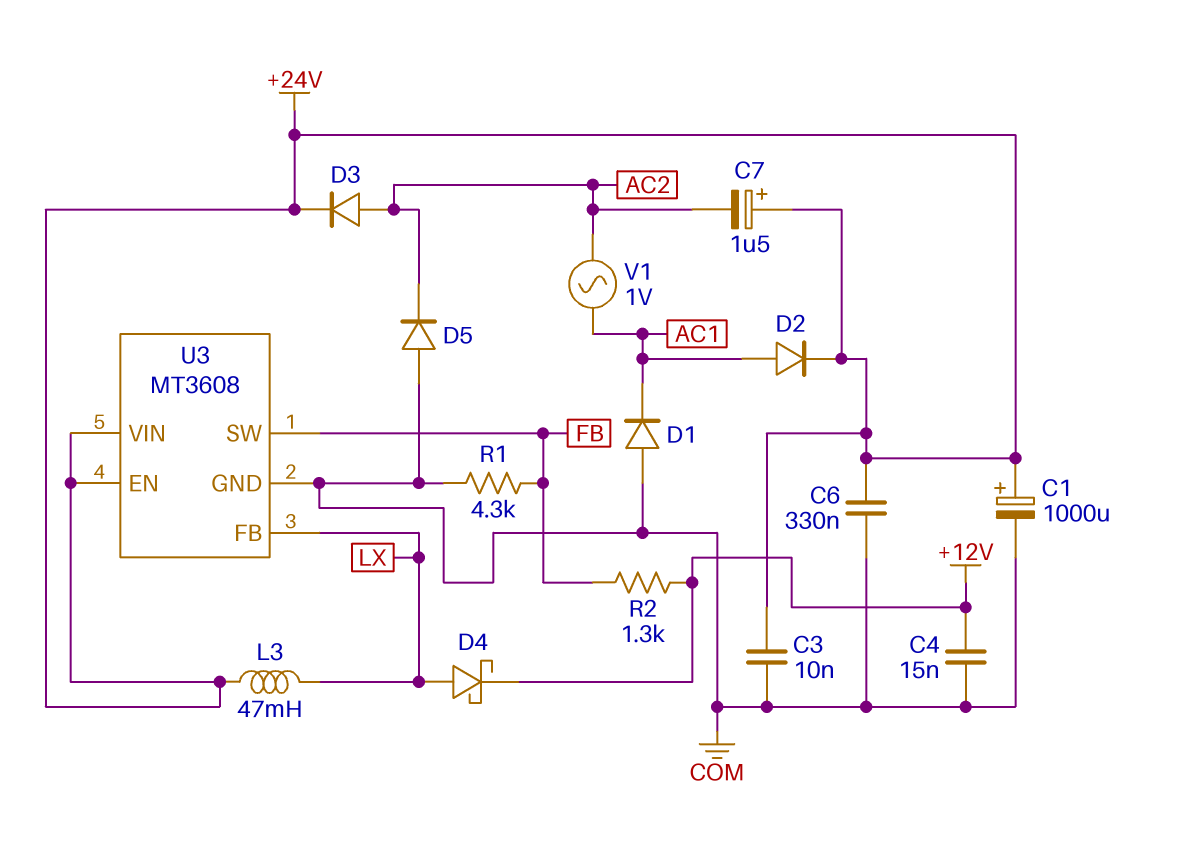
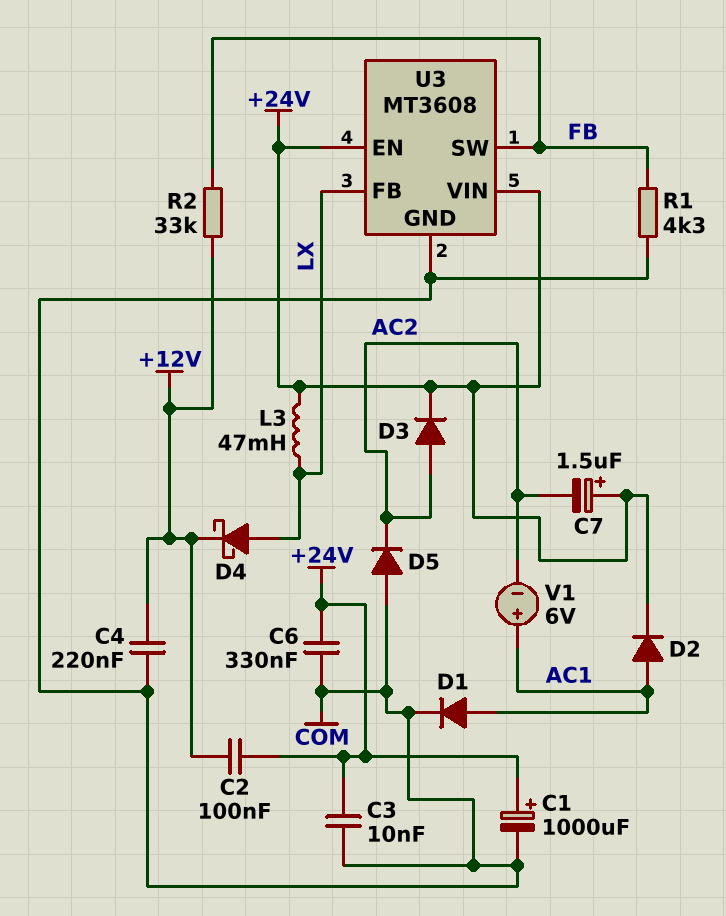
C2: none -> 100nF (+12V, +24V)
C4: 15nF (+12V, COM) -> 220nF (+12V, COM)
D1: diode (A COM, K AC1) -> diode (A AC1, K COM)
R2: 1.3k (+12V, FB) -> 33k (+12V, FB)
V1: AC 1V (AC1, AC2) -> 6V (plus AC1, minus AC2)

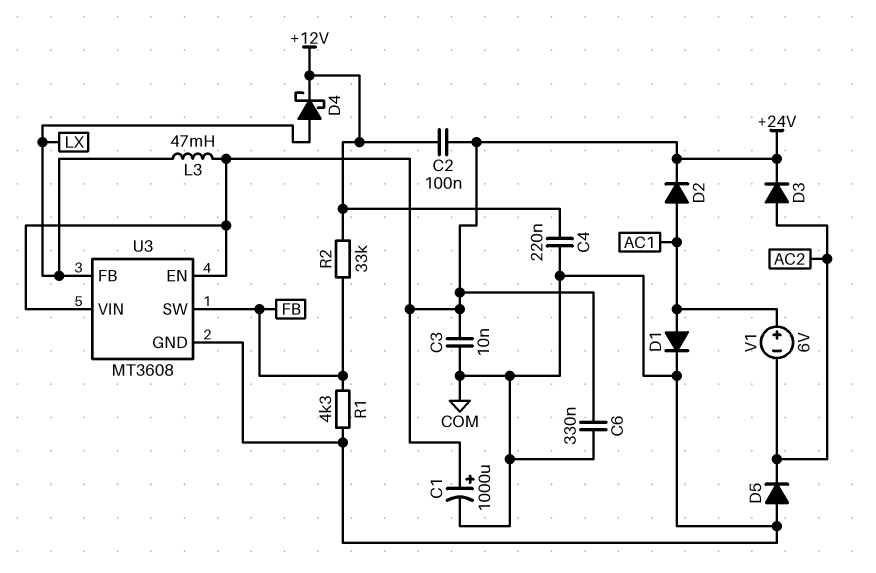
C7: 1.5uF (plus +24V, minus AC2) -> none

